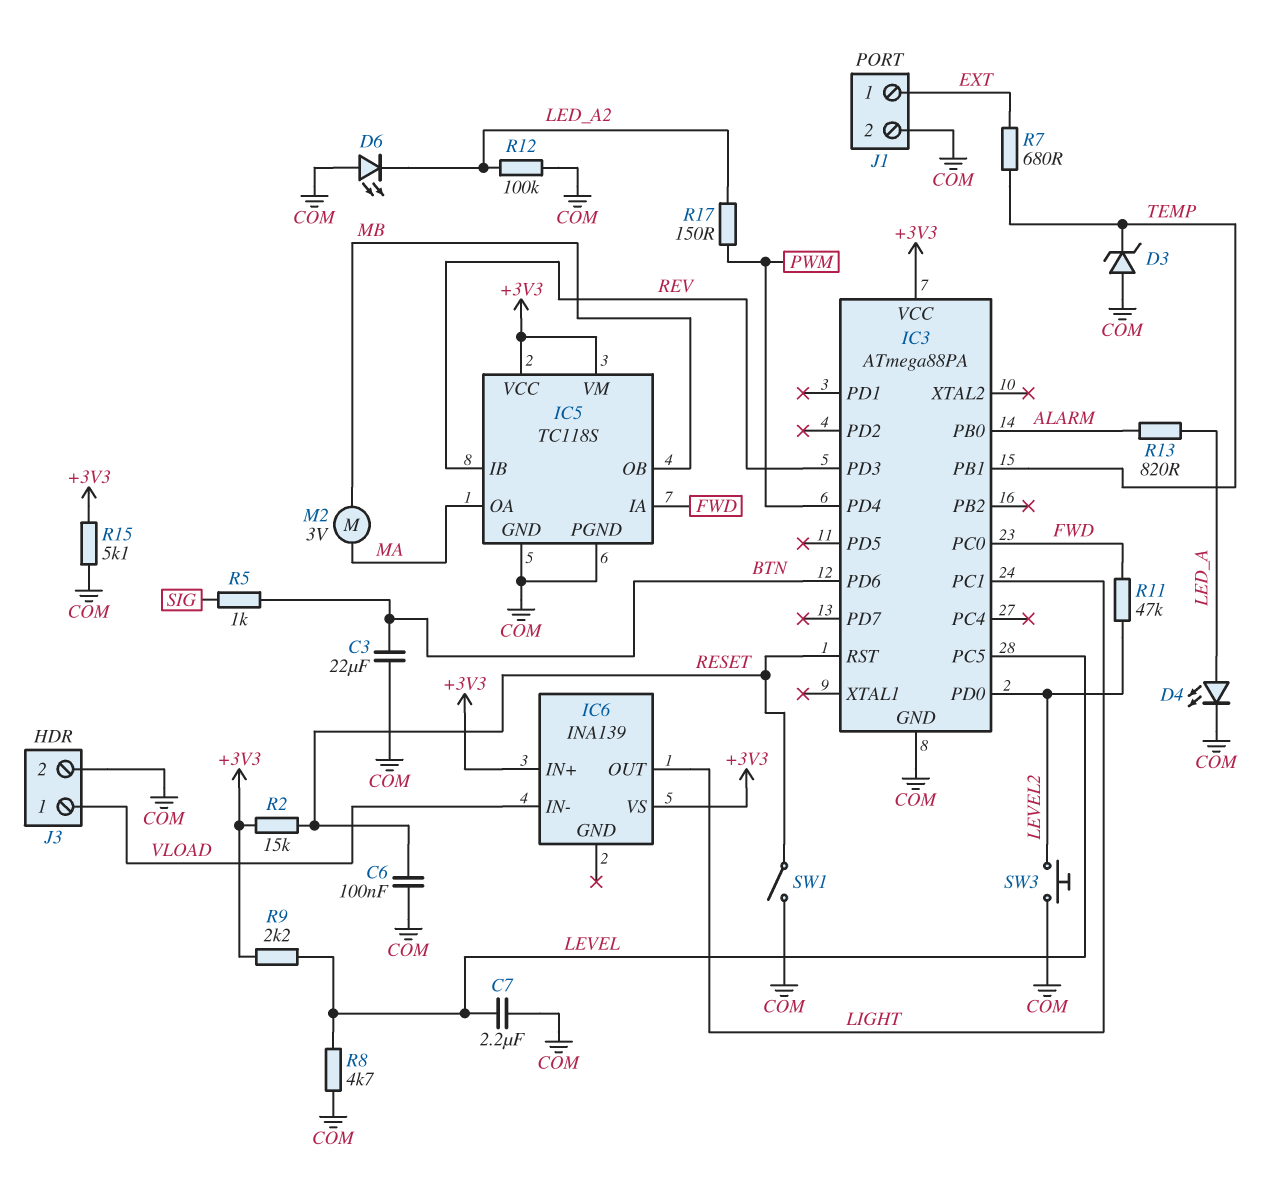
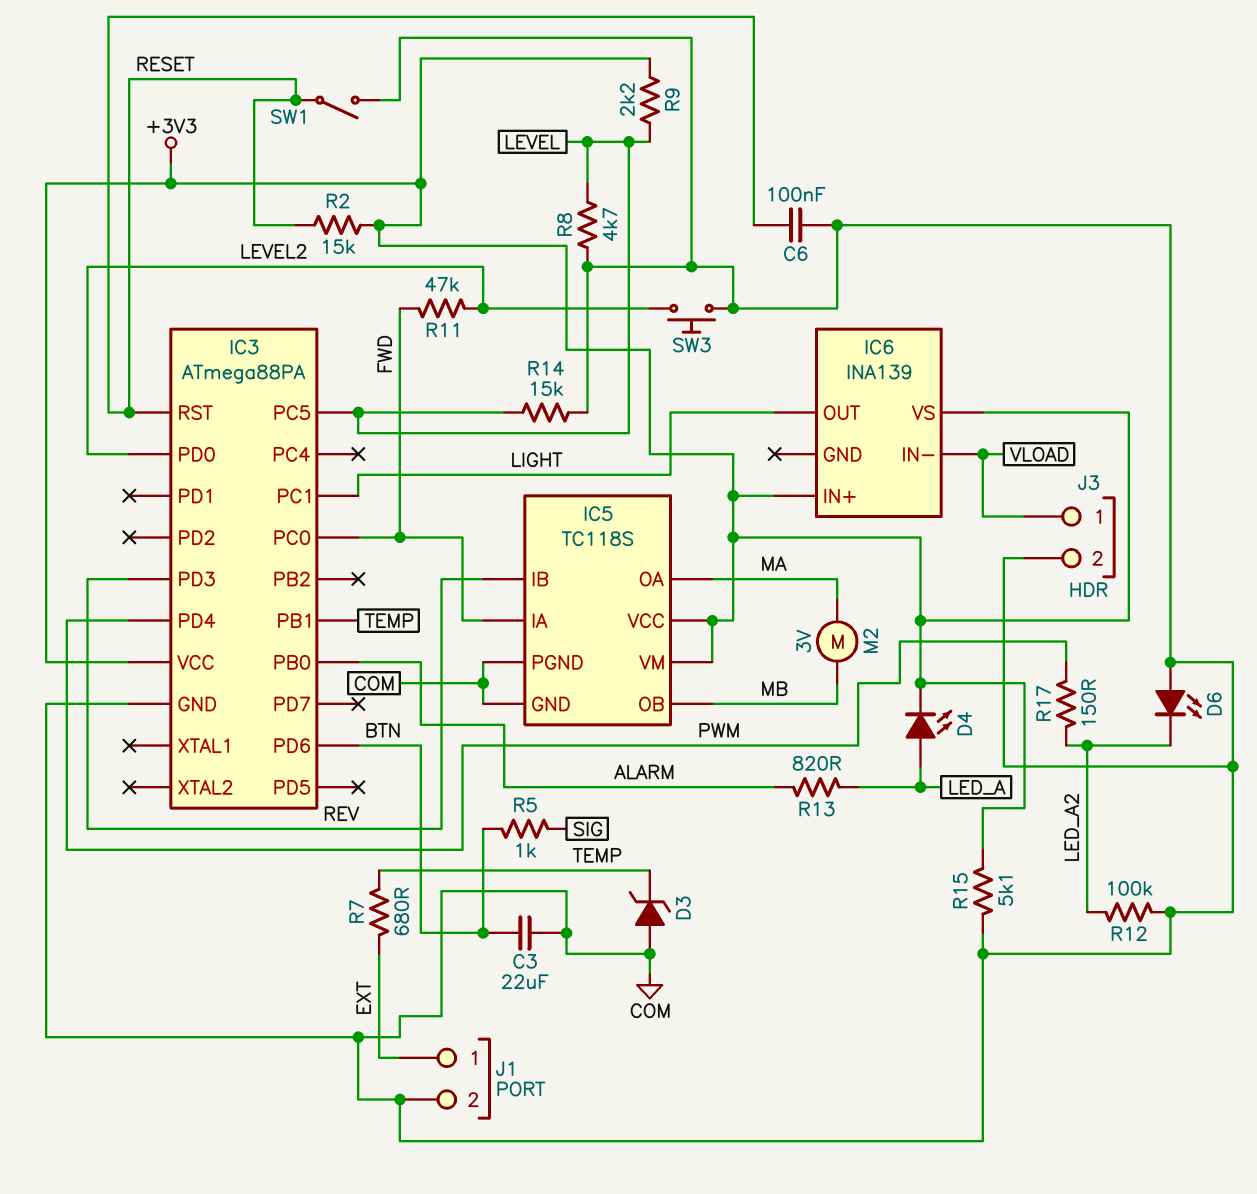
C7: 2.2uF (COM, LEVEL) -> none
D4: LED (A LED_A, K COM) -> LED (A LED_A, K +3V3)
R14: none -> 15k (COM, LEVEL)

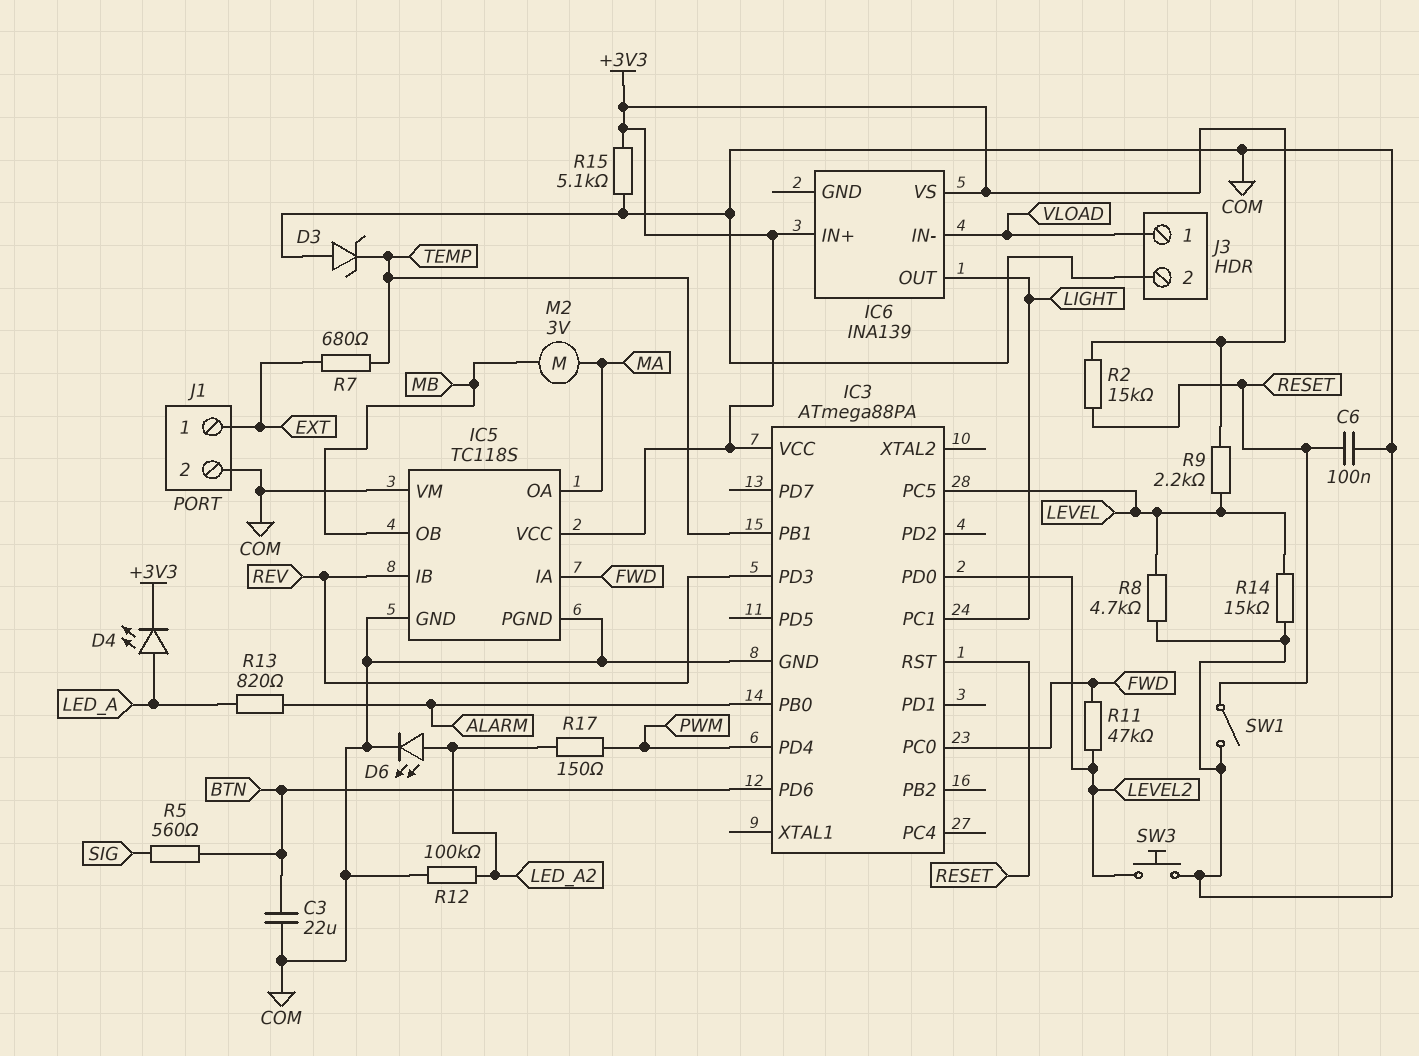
D6: LED (A COM, K LED_A2) -> LED (A LED_A2, K COM)
IC5 pin VM: +3V3 -> COM
R5: 1k (BTN, SIG) -> 560 (BTN, SIG)

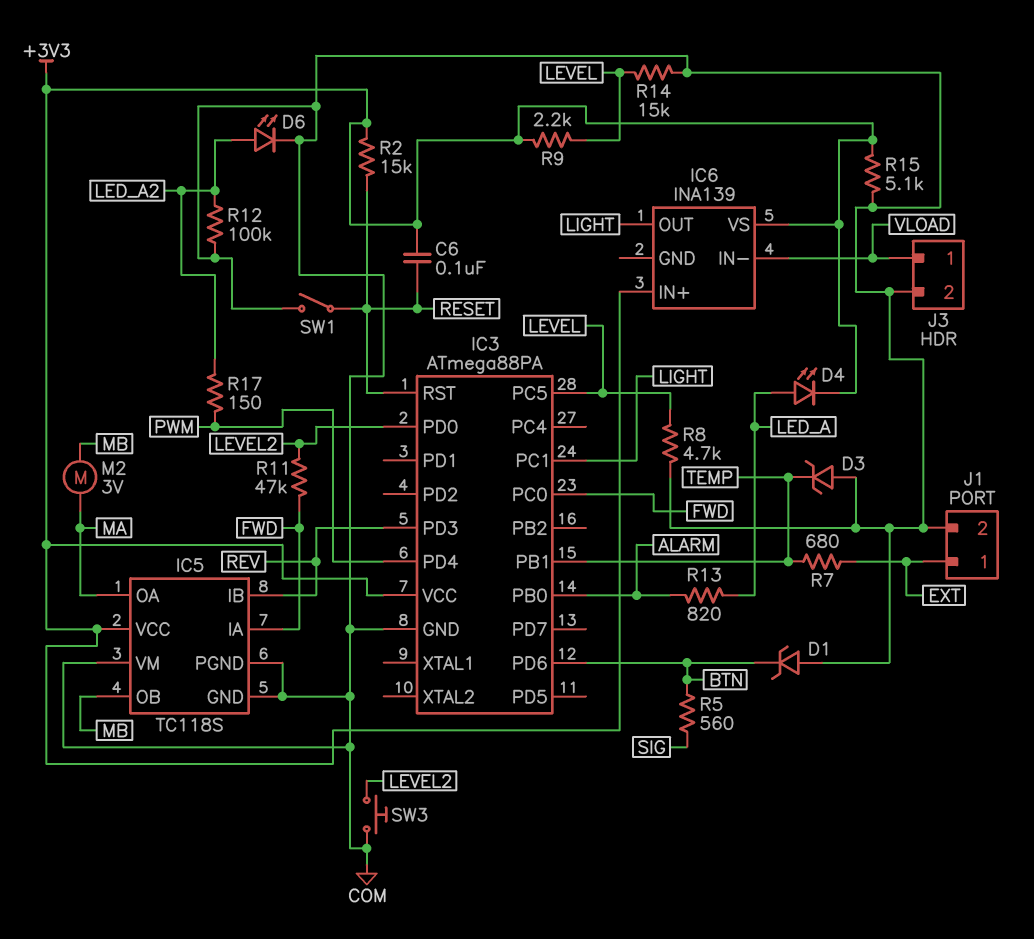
C3: 22uF (BTN, COM) -> none
C6: 100nF (COM, RESET) -> 100nF (+3V3, RESET)
D1: none -> zener (A COM, K BTN)

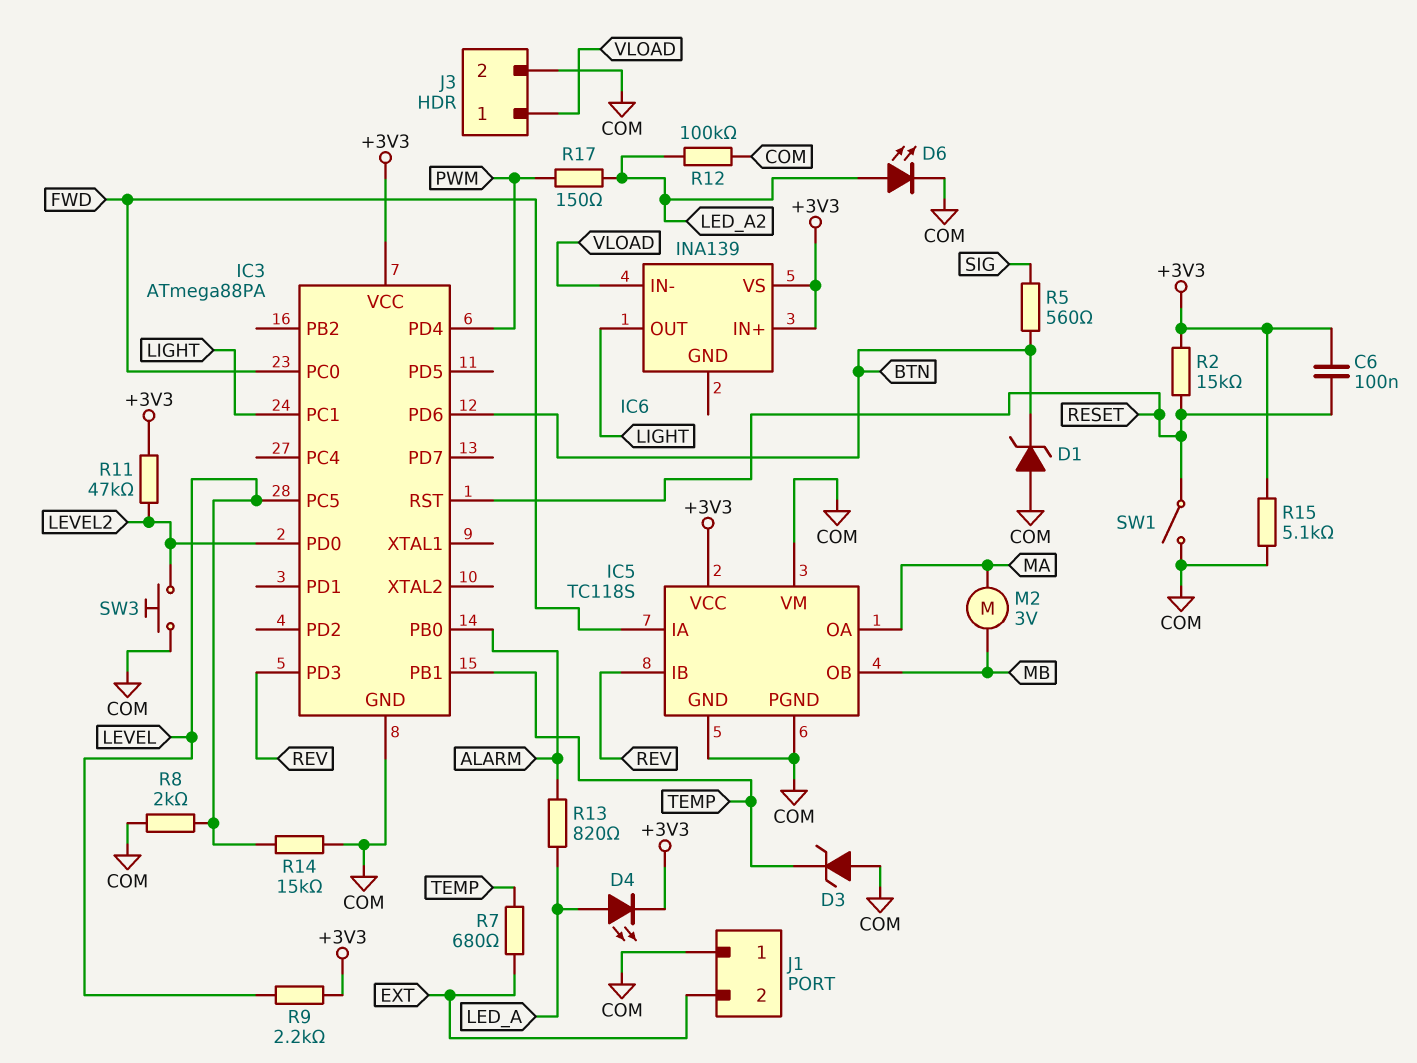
J1 pin 1: EXT -> COM
J1 pin 2: COM -> EXT
R8: 4.7k (COM, LEVEL) -> 2k (COM, LEVEL)
R11: 47k (FWD, LEVEL2) -> 47k (+3V3, LEVEL2)

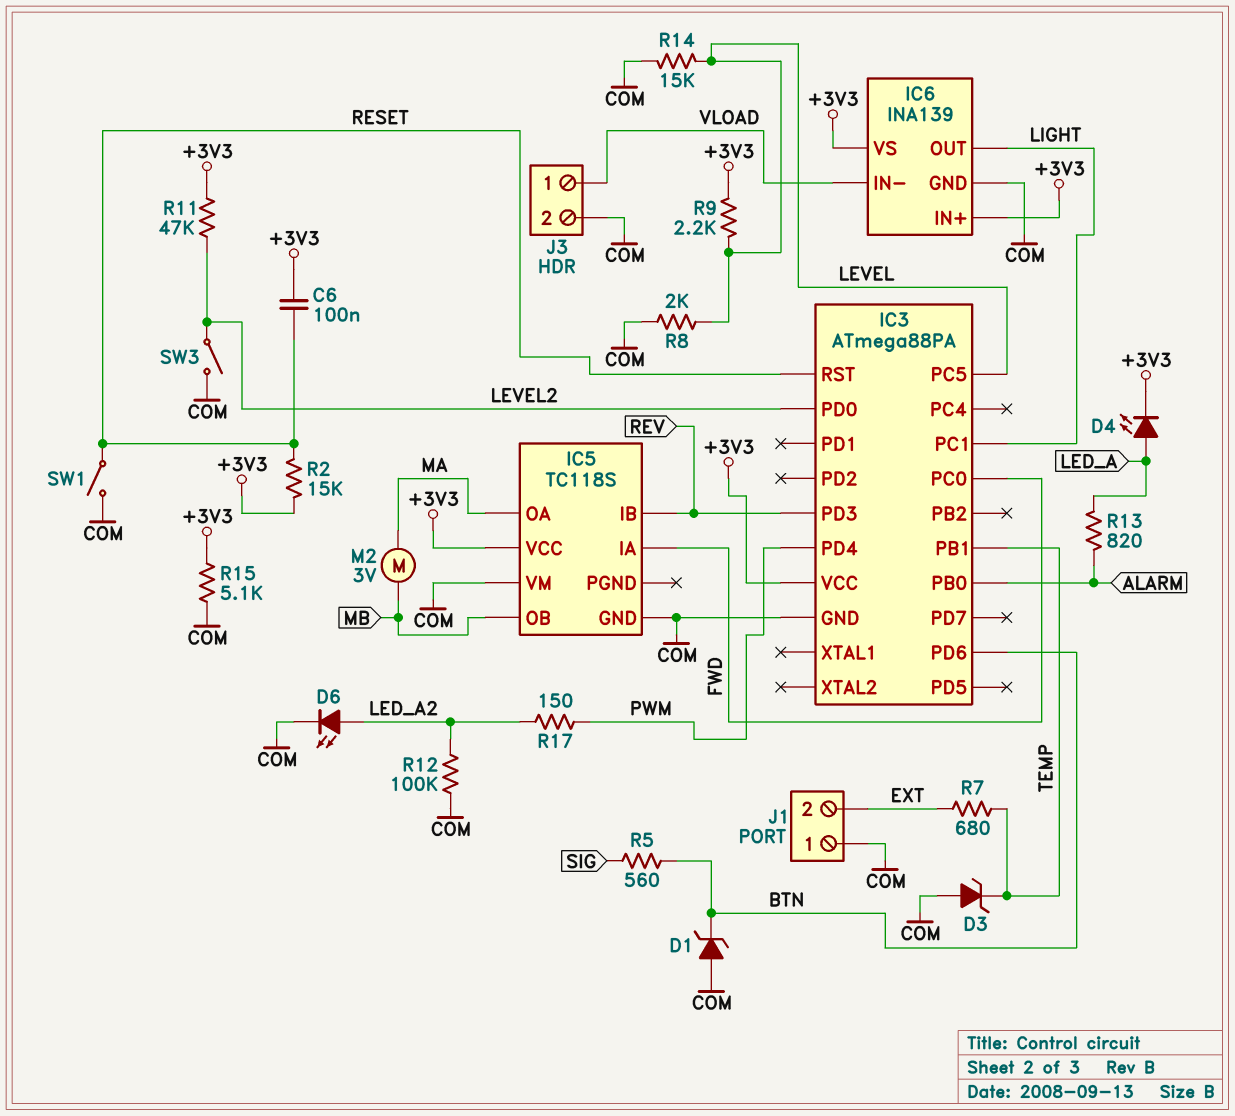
IC5 pin PGND: COM -> none
IC6 pin GND: none -> COM
SW3: button (COM, LEVEL2) -> switch (COM, LEVEL2)

